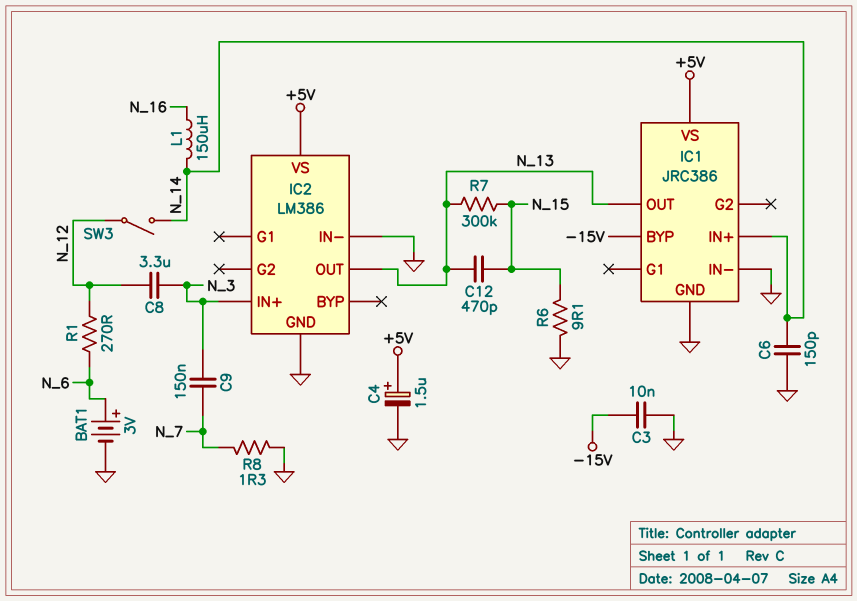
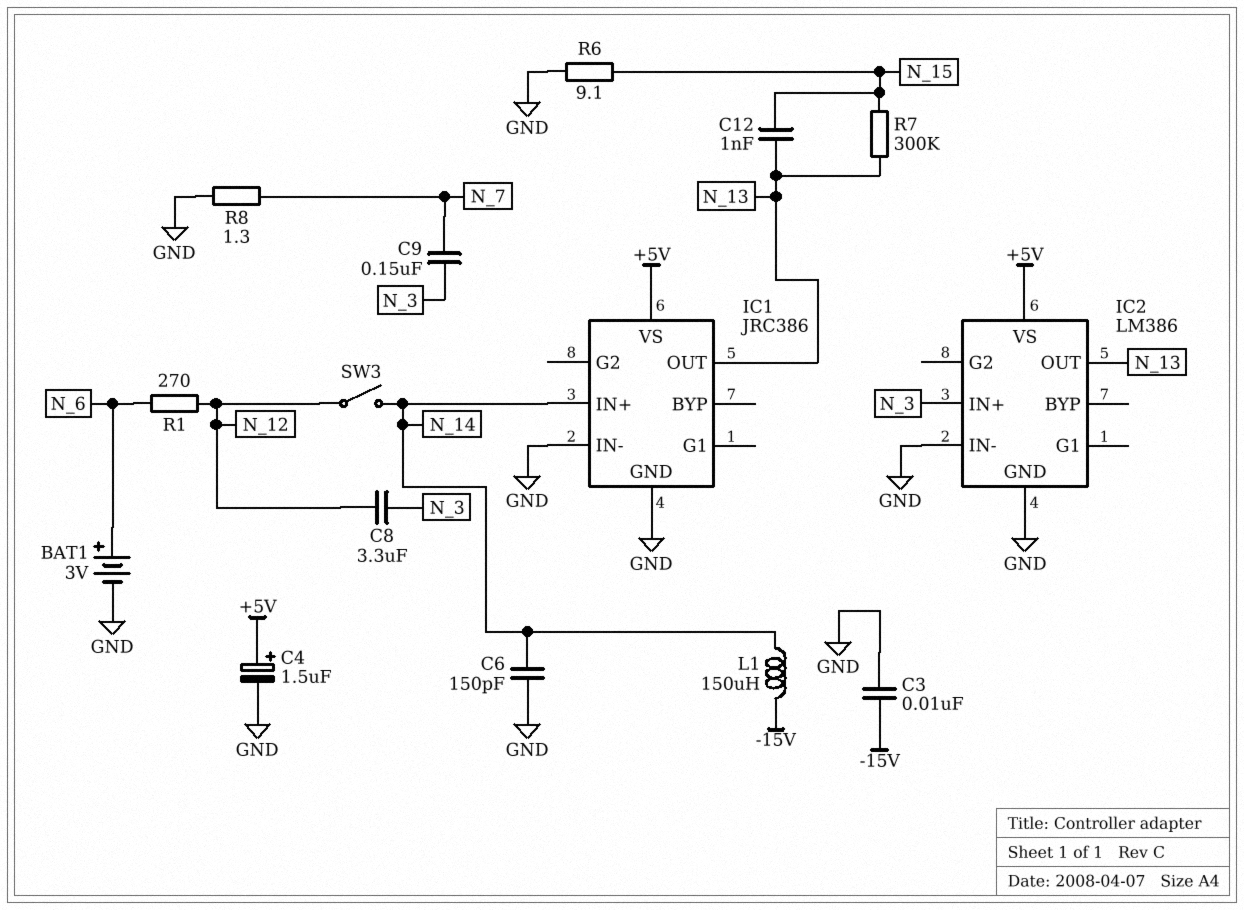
C12: 470pF (N_13, N_15) -> 1nF (N_13, N_15)
IC1 pin BYP: -15V -> none
L1: 150uH (N_14, N_16) -> 150uH (-15V, N_14)

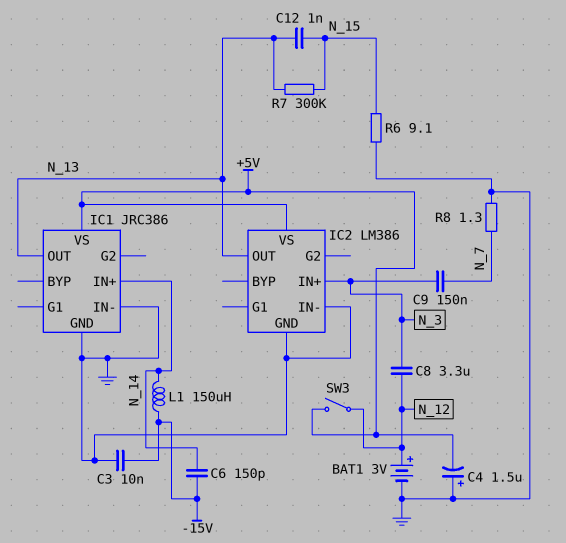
BAT1: 3V (plus N_6, minus GND) -> 3V (plus N_12, minus GND)
C4: 1.5uF (plus +5V, minus GND) -> 1.5uF (plus GND, minus +5V)
C6: 150pF (GND, N_14) -> 150pF (-15V, N_14)
R1: 270 (N_6, N_12) -> none
SW3: switch (N_12, N_14) -> switch (+5V, N_12)

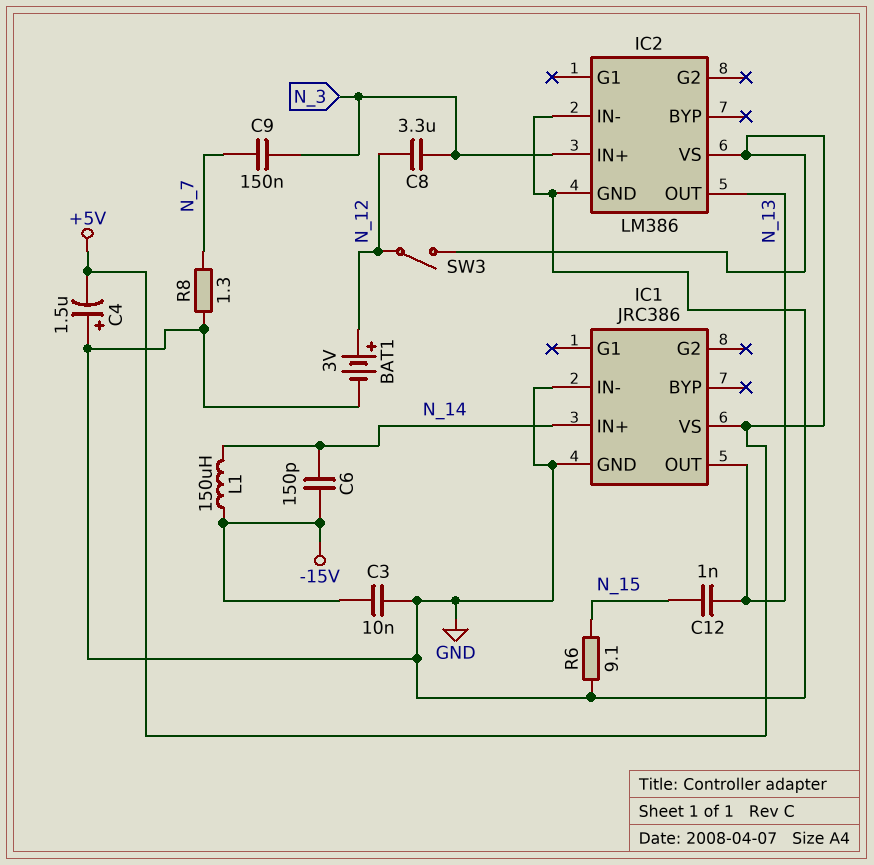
R7: 300k (N_13, N_15) -> none

